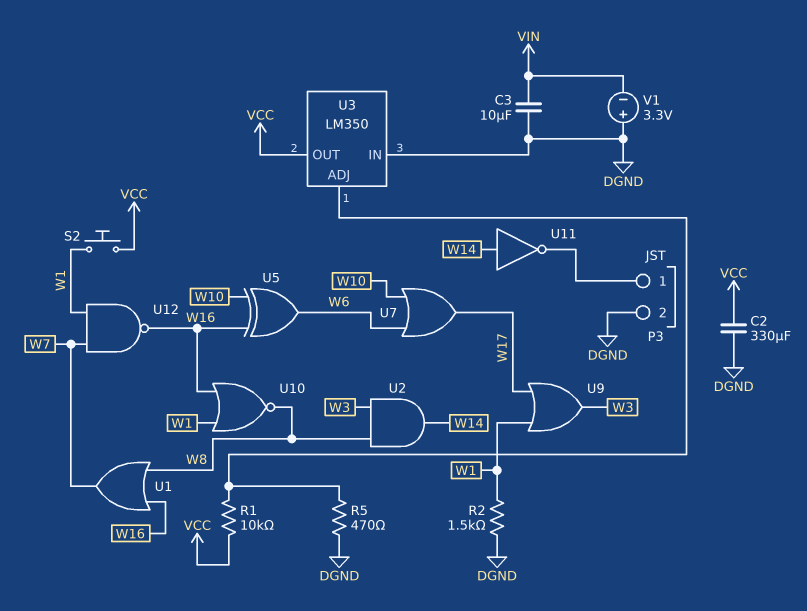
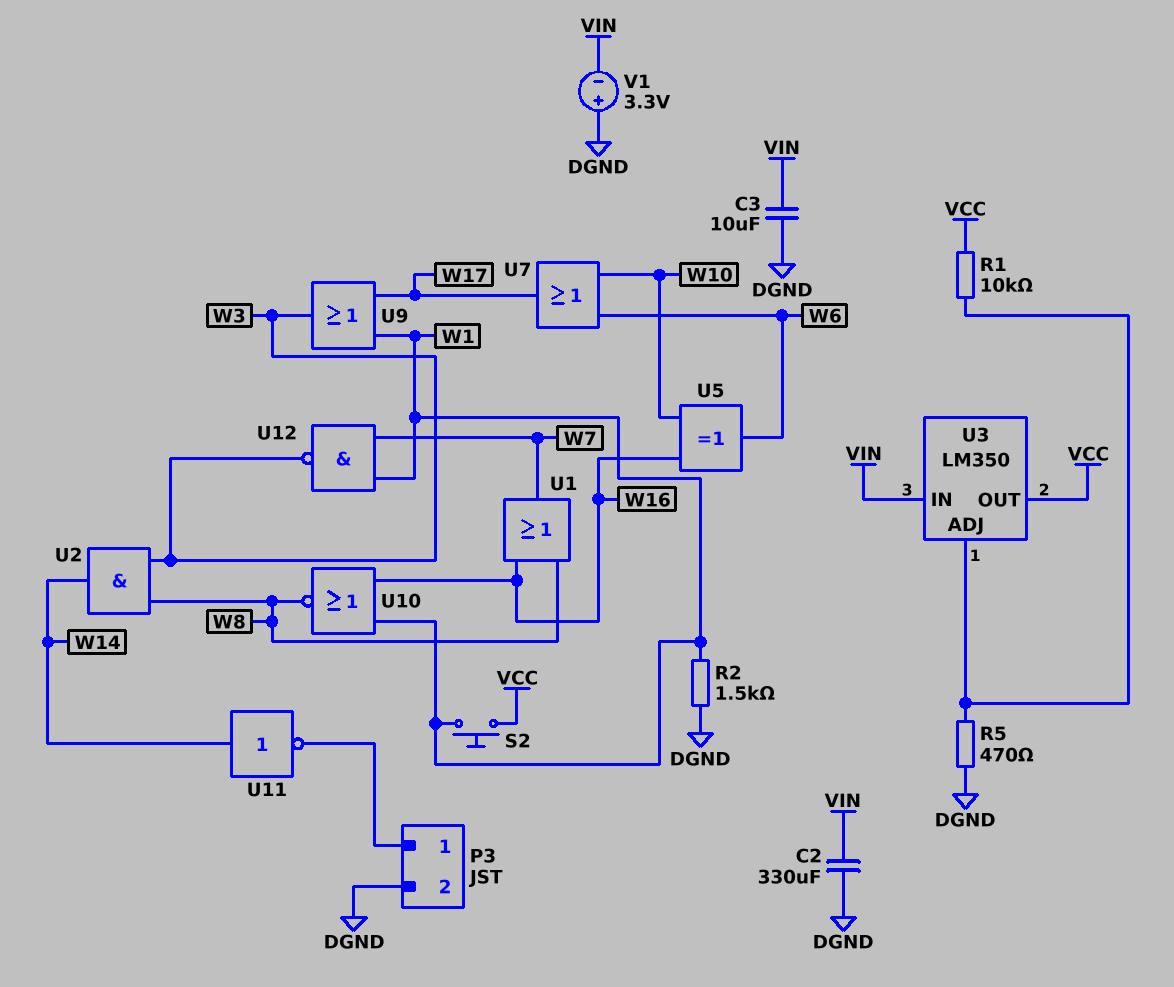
C2: 330uF (DGND, VCC) -> 330uF (DGND, VIN)
U3 pin IN: DGND -> VIN
U12: NAND (in W1, in W7, out W16) -> NAND (in W1, in W7, out W3)

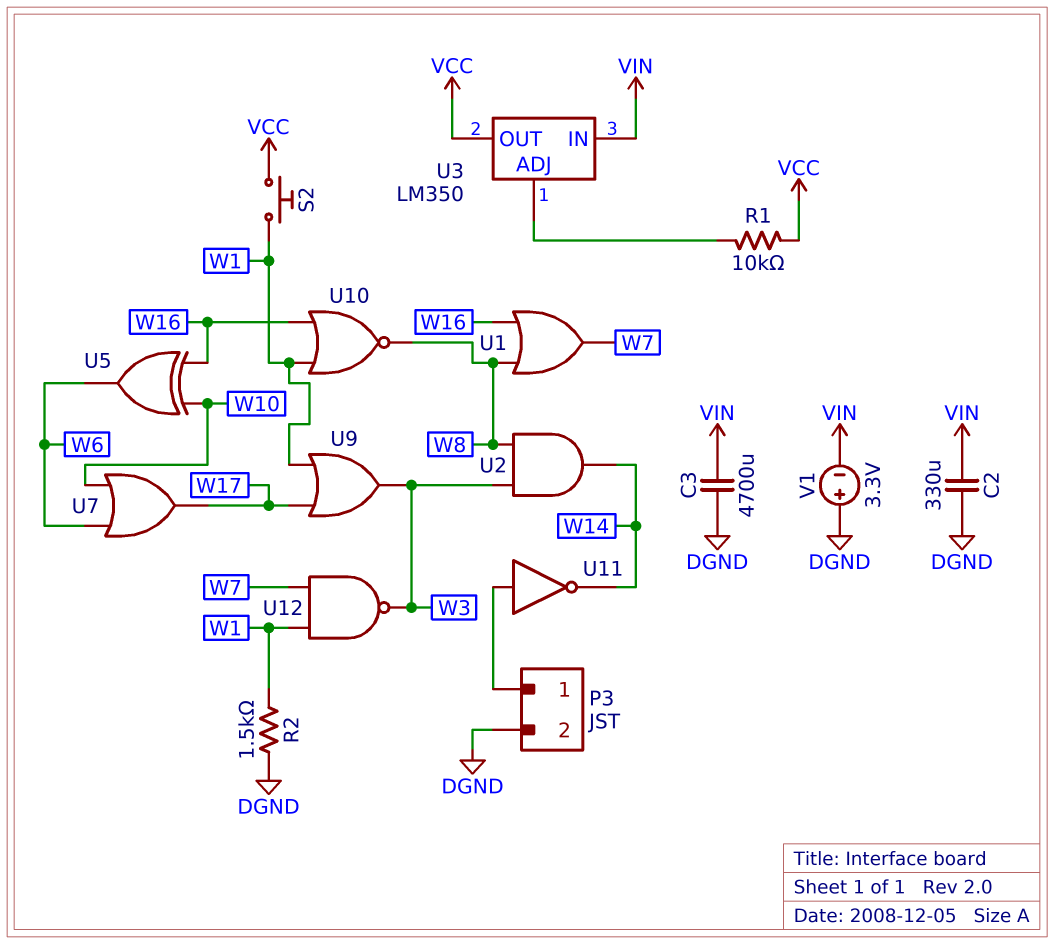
C3: 10uF (DGND, VIN) -> 4700uF (DGND, VIN)
R5: 470 (DGND, U3/ADJ) -> none
U11: NOT (in W14, out P3/1) -> NOT (in P3/1, out W14)

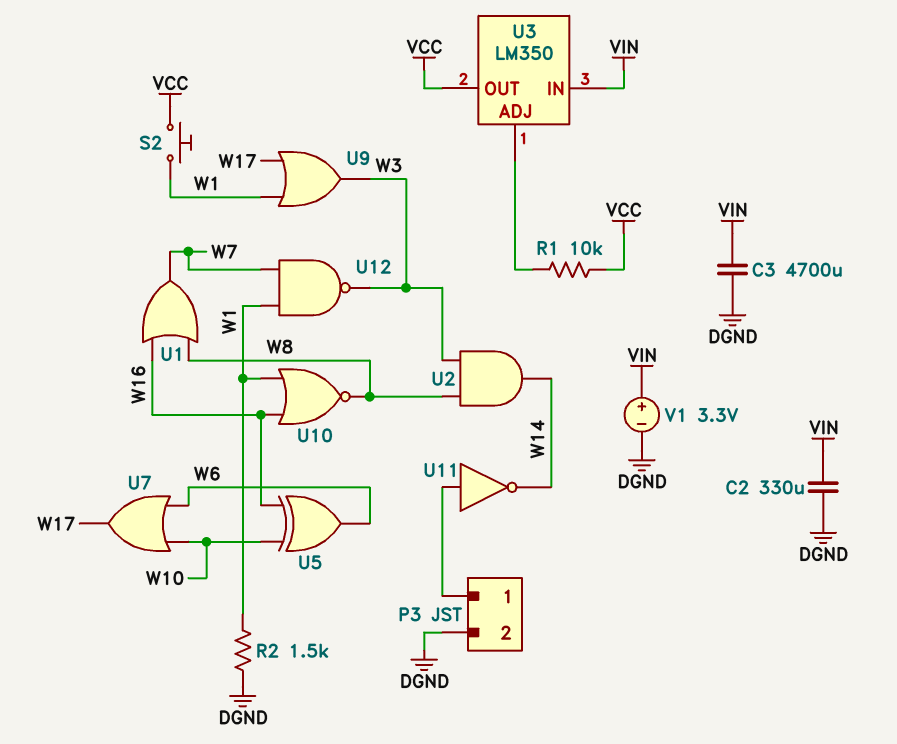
V1: 3.3V (plus DGND, minus VIN) -> 3.3V (plus VIN, minus DGND)

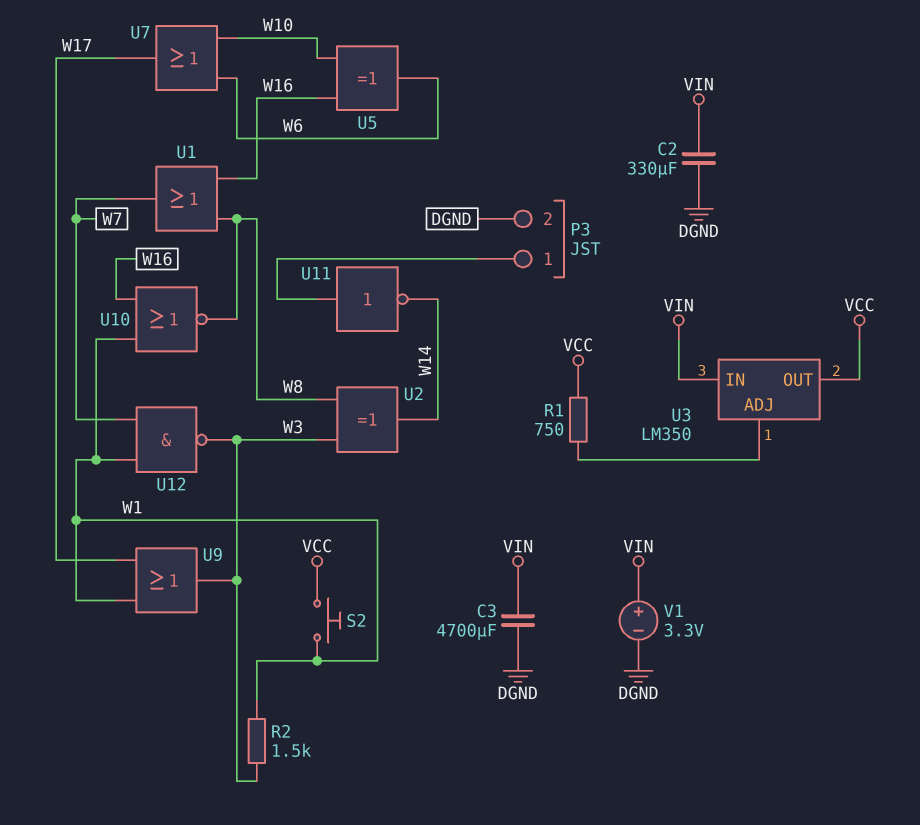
R1: 10k (U3/ADJ, VCC) -> 750 (U3/ADJ, VCC)
R2: 1.5k (DGND, W1) -> 1.5k (W1, W3)
U2: AND (in W3, in W8, out W14) -> XOR (in W3, in W8, out W14)

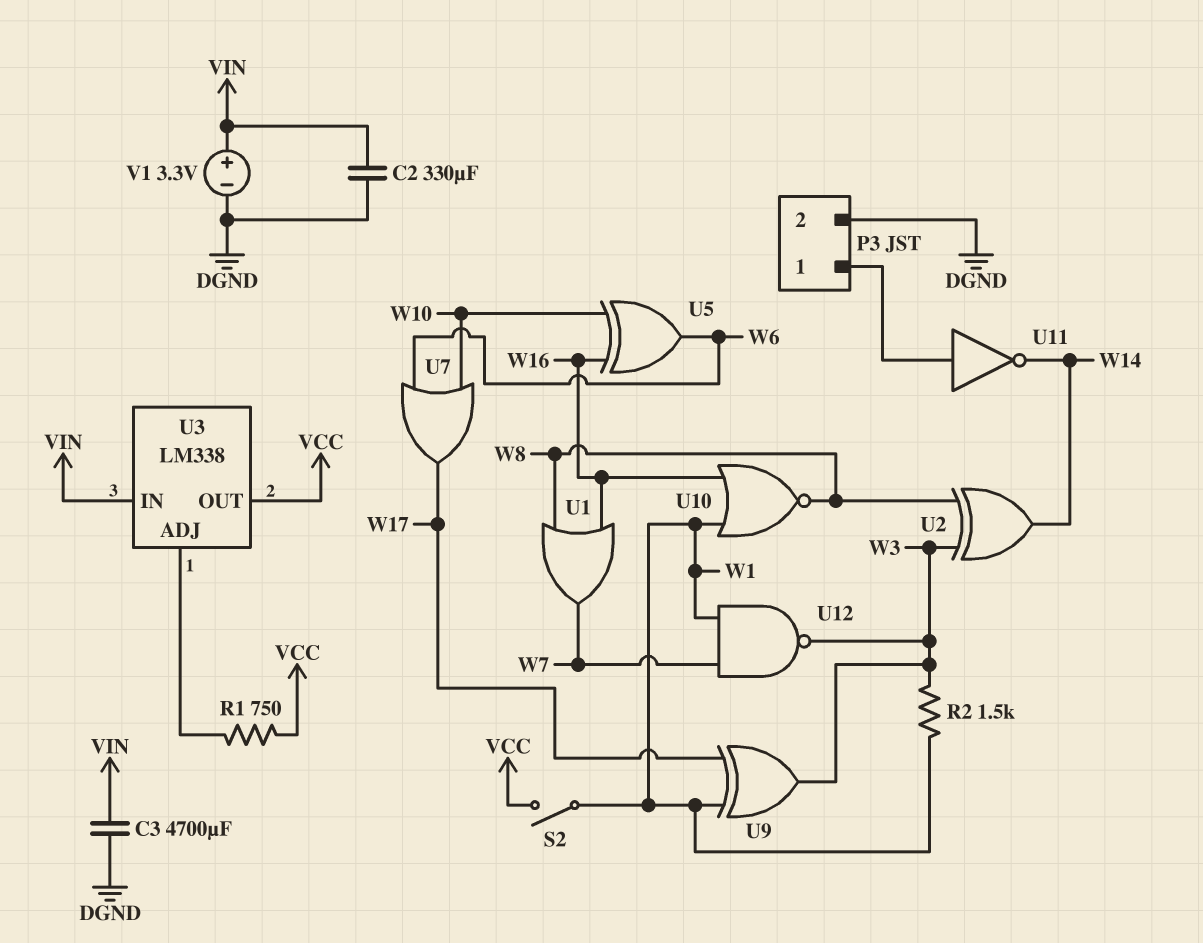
S2: button (VCC, W1) -> switch (VCC, W1)
U3: LM350 -> LM338
U9: OR (in W1, in W17, out W3) -> XOR (in W1, in W17, out W3)

